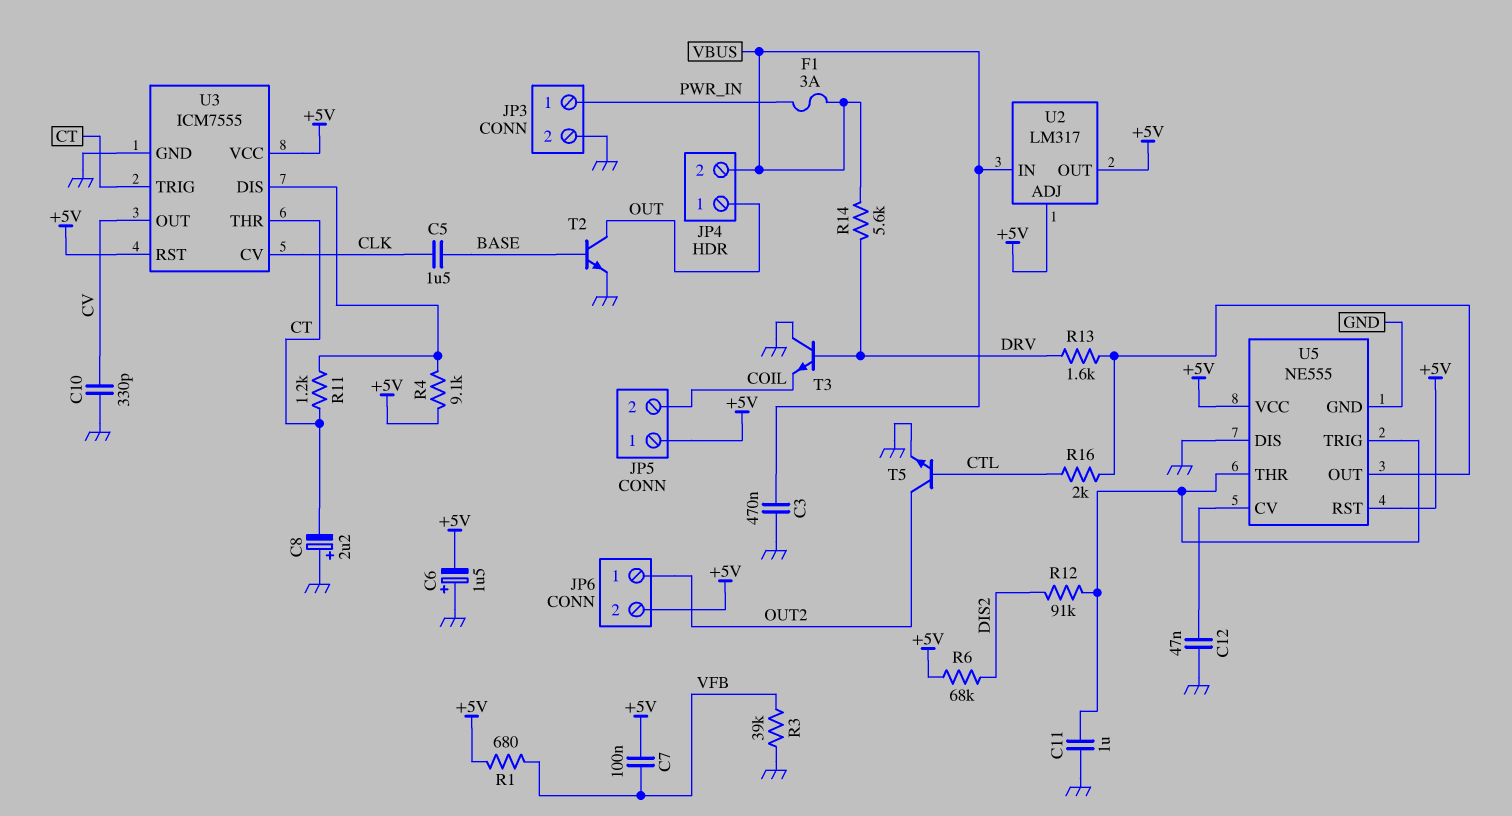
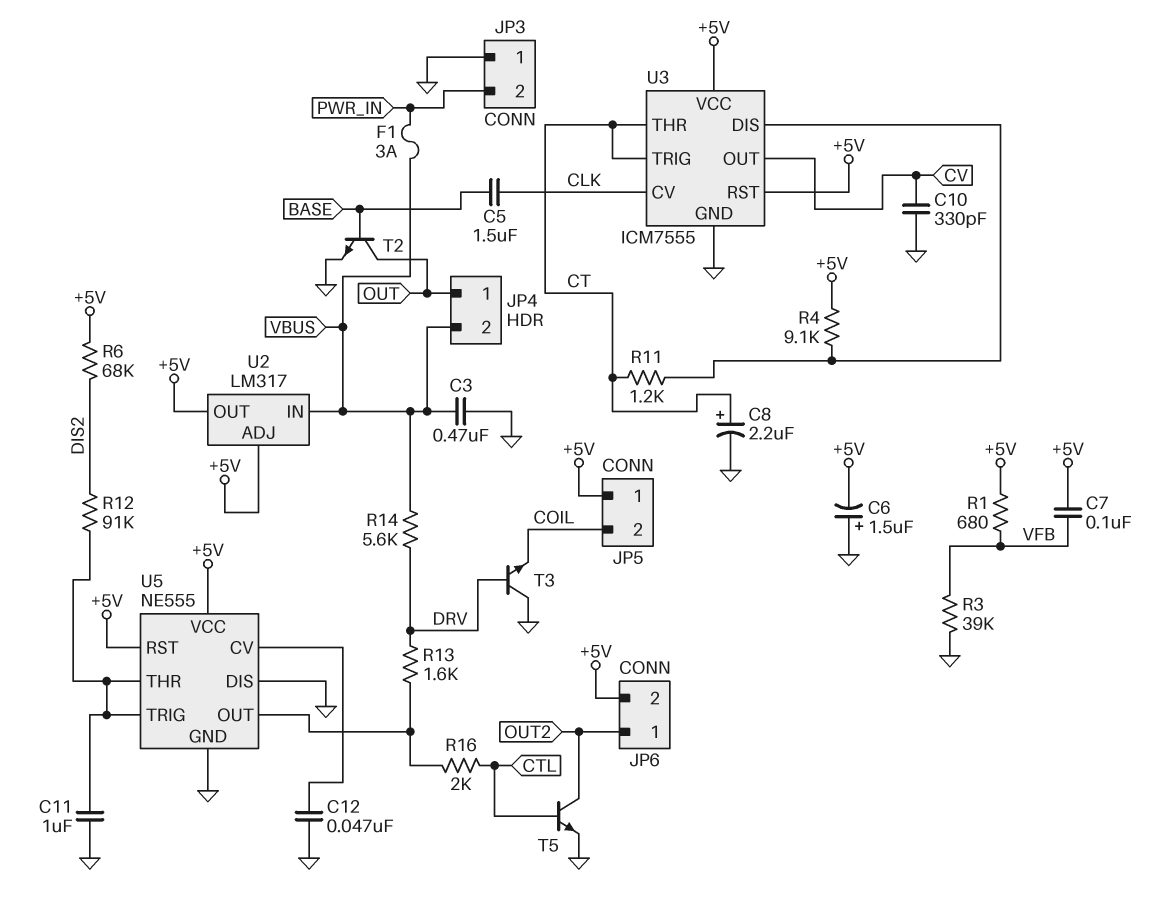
C8: 2.2uF (plus GND, minus CT) -> 2.2uF (plus CT, minus GND)
JP3 pin 1: PWR_IN -> GND
JP3 pin 2: GND -> PWR_IN

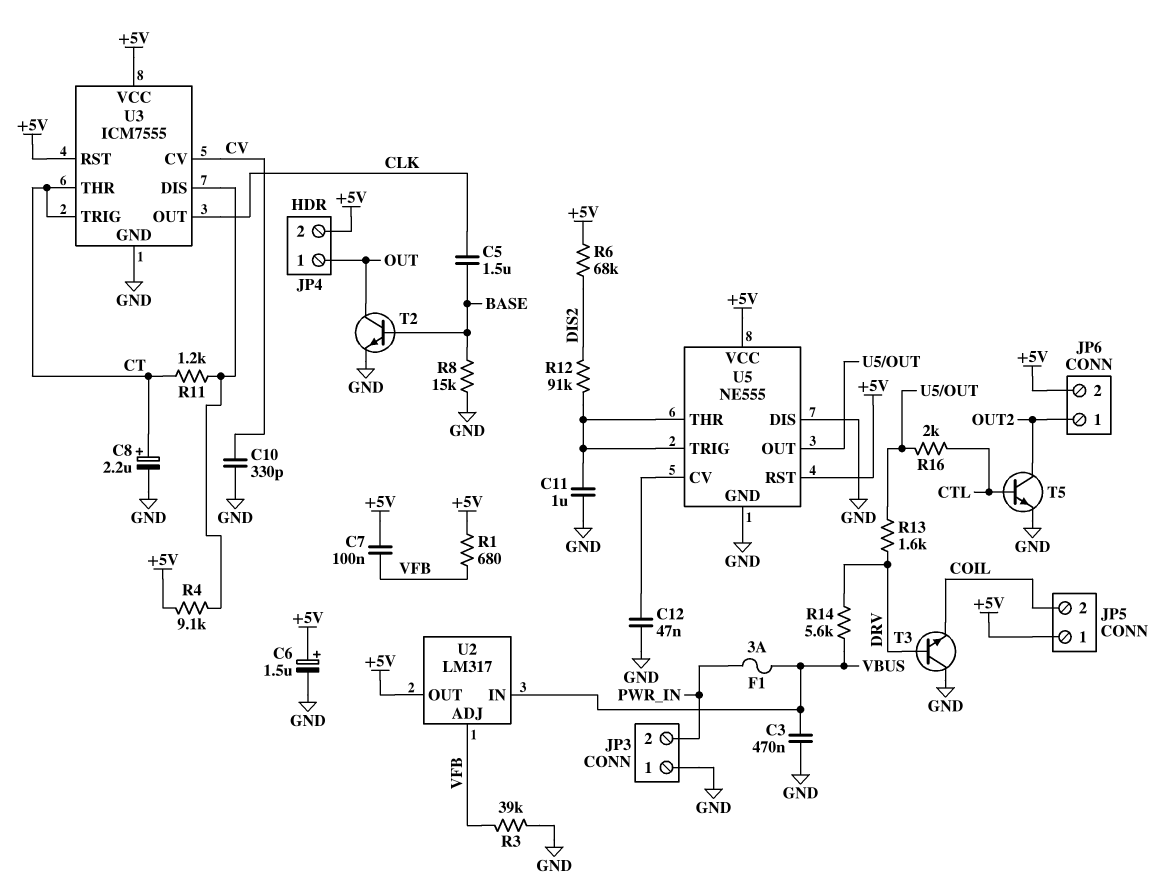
C6: 1.5uF (plus GND, minus +5V) -> 1.5uF (plus +5V, minus GND)
JP4 pin 2: VBUS -> +5V
R8: none -> 15k (BASE, GND)
U2 pin ADJ: +5V -> VFB
U3 pin CV: CLK -> CV
U3 pin OUT: CV -> CLK

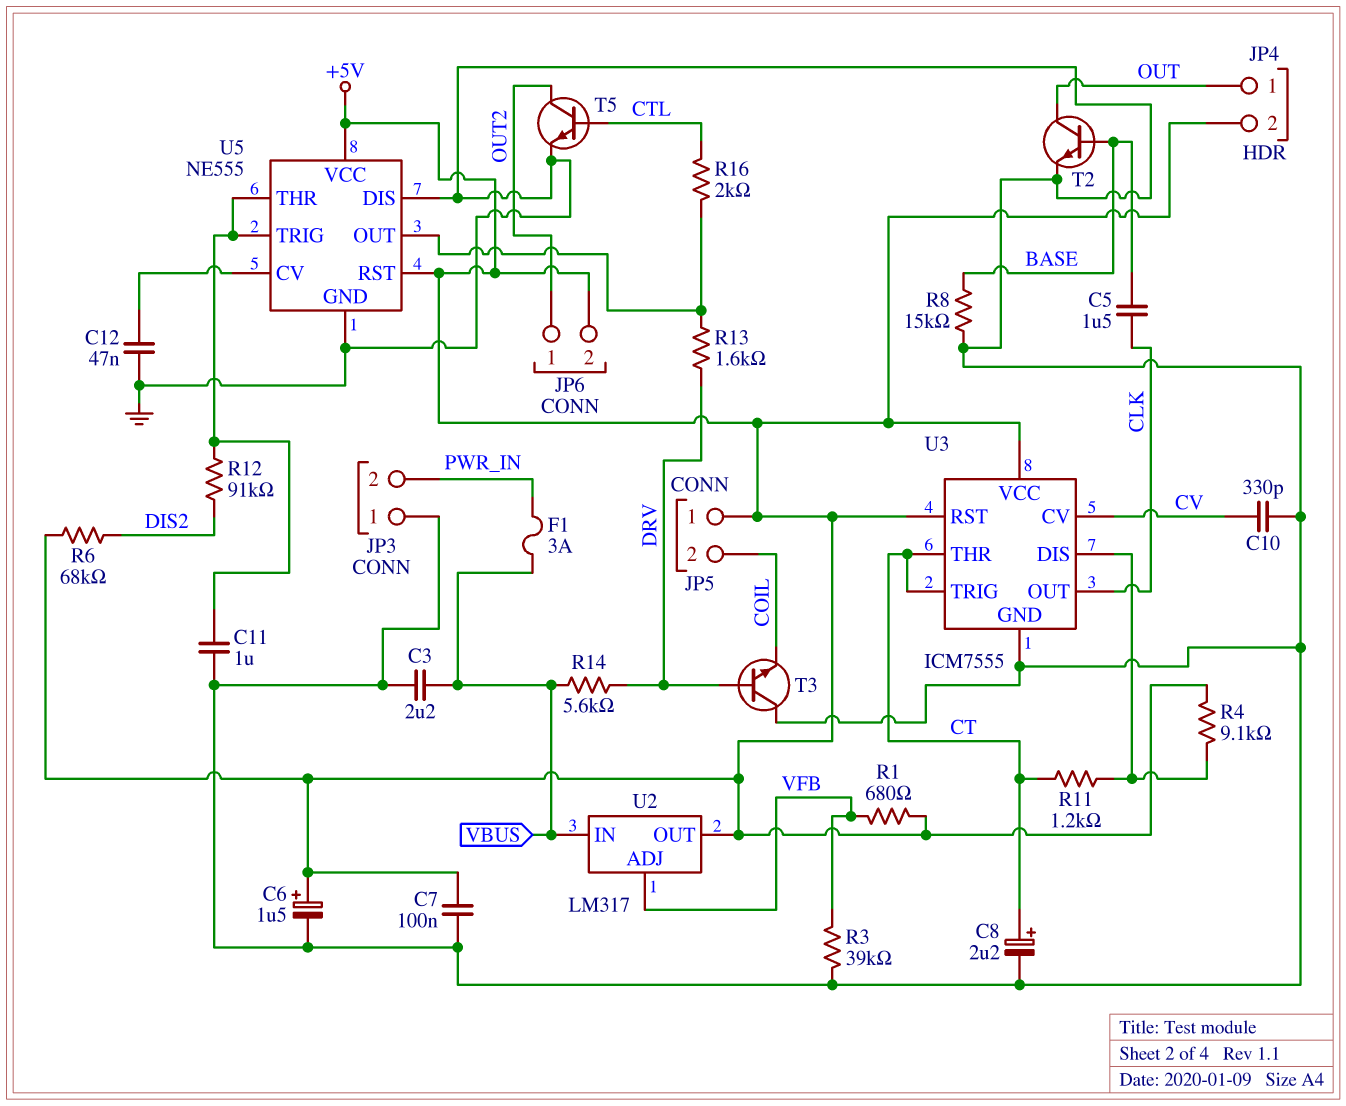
C3: 470nF (GND, VBUS) -> 2.2uF (GND, VBUS)
C7: 100nF (+5V, VFB) -> 100nF (+5V, GND)

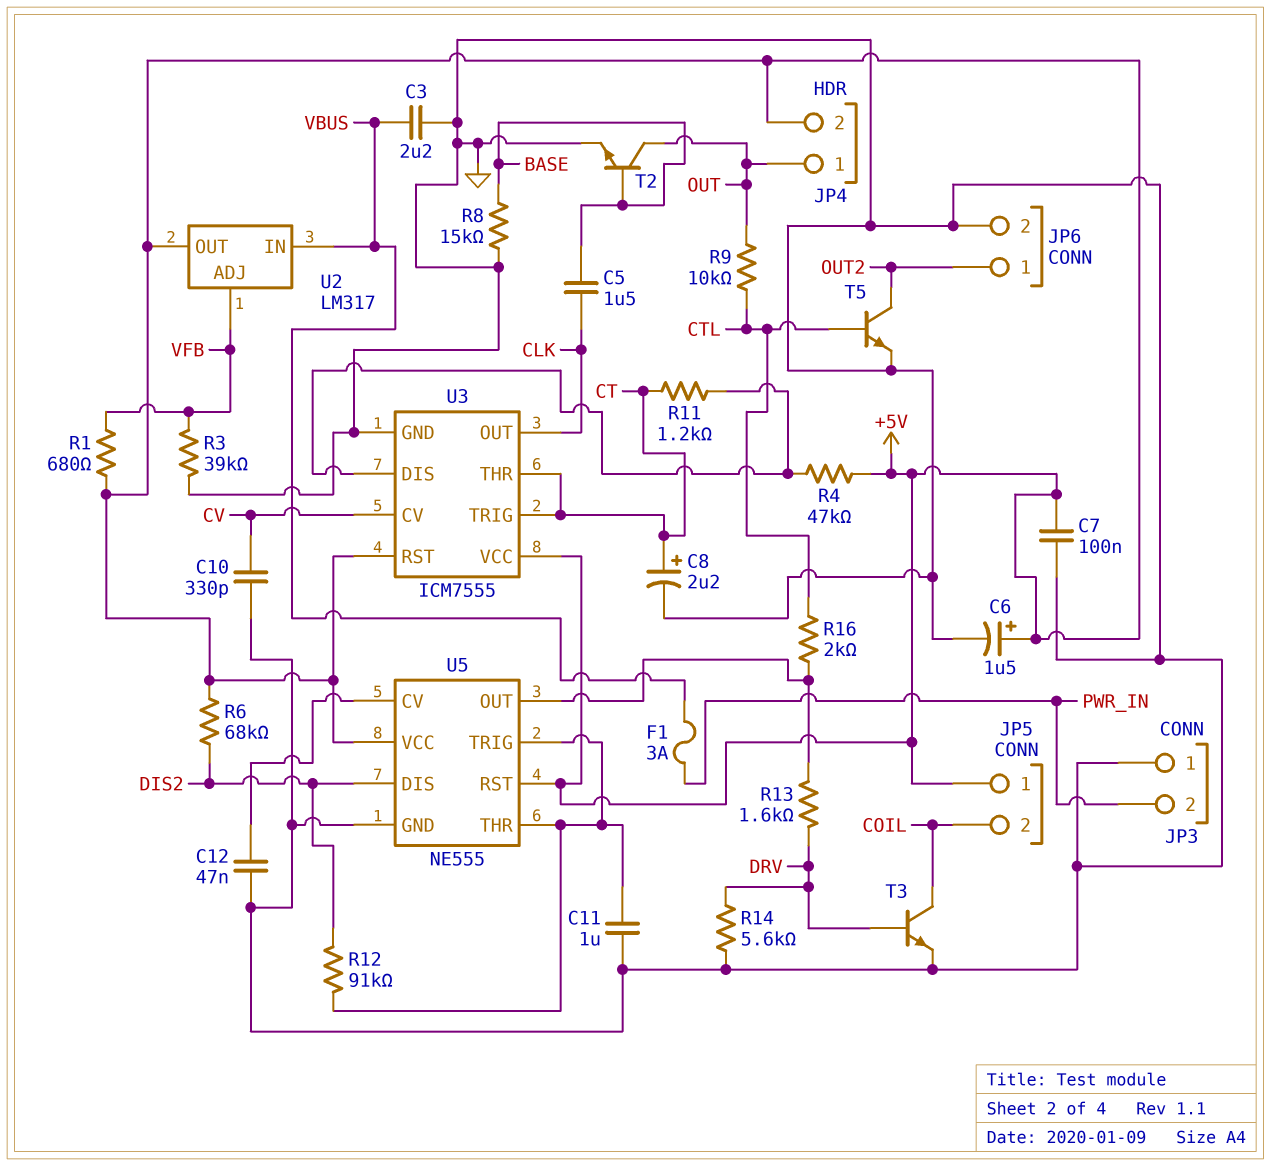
JP6 pin 2: +5V -> GND
R4: 9.1k (+5V, U3/DIS) -> 47k (+5V, U3/DIS)
R9: none -> 10k (CTL, OUT)
R14: 5.6k (DRV, VBUS) -> 5.6k (DRV, GND)
T3: NPN (B DRV, C GND, E COIL) -> NPN (B DRV, C COIL, E GND)
U5 pin DIS: GND -> DIS2

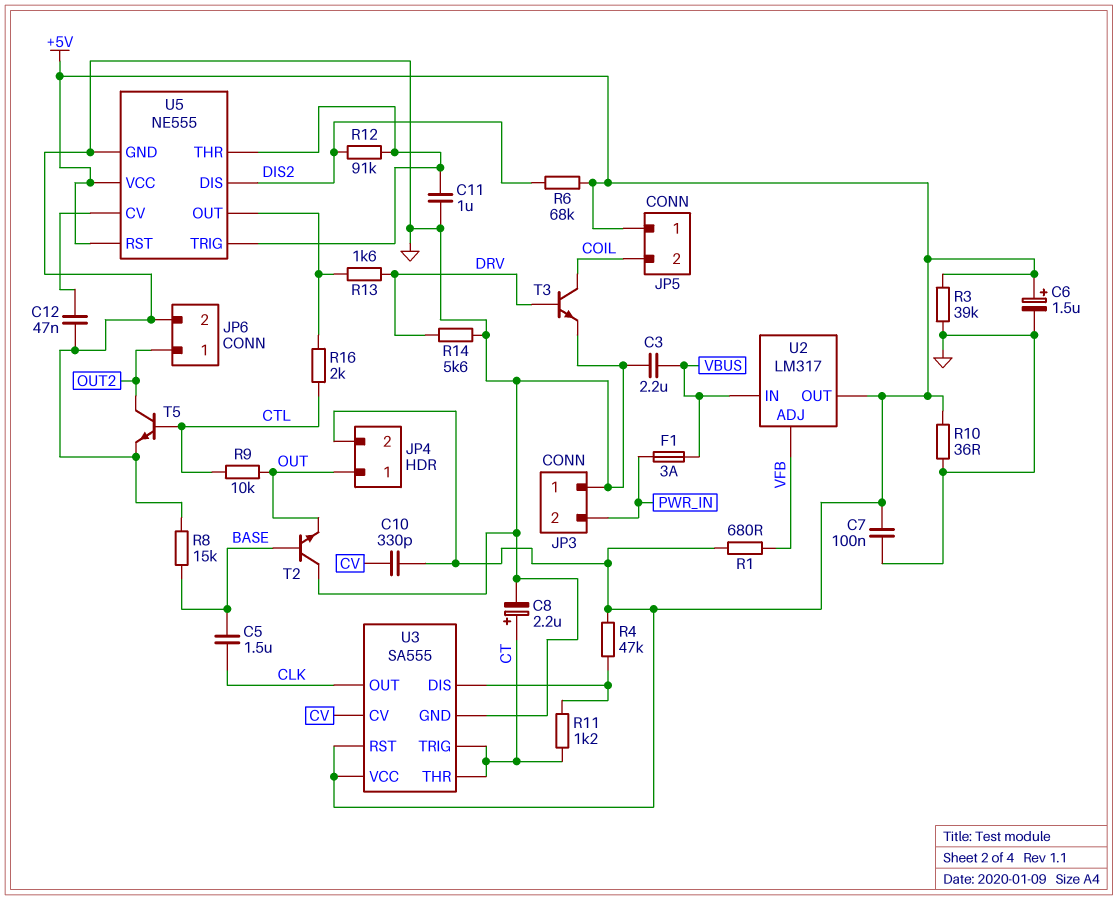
C10: 330pF (CV, GND) -> 330pF (+5V, CV)
R3: 39k (GND, VFB) -> 39k (+5V, GND)
R10: none -> 36 (+5V, GND)
T2: NPN (B BASE, C OUT, E GND) -> NPN (B BASE, C GND, E OUT)
U3: ICM7555 -> SA555

